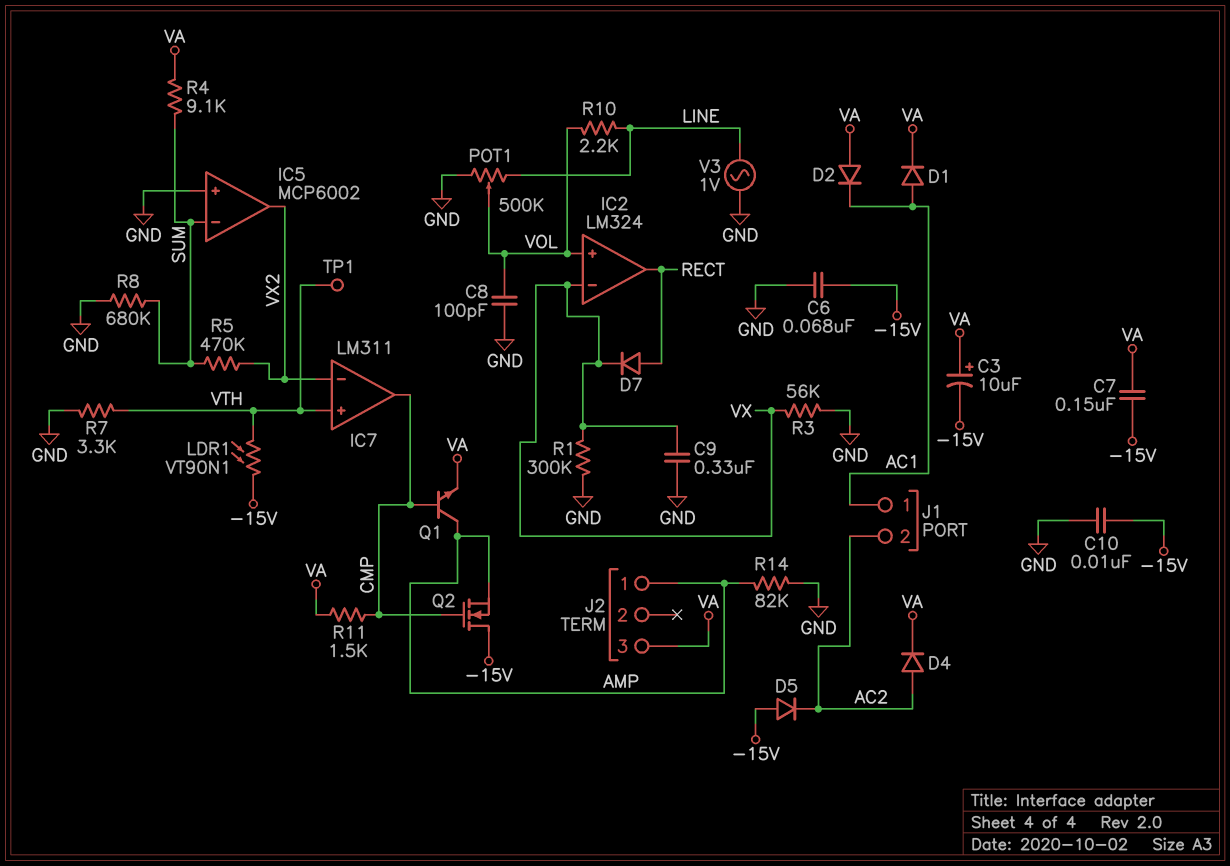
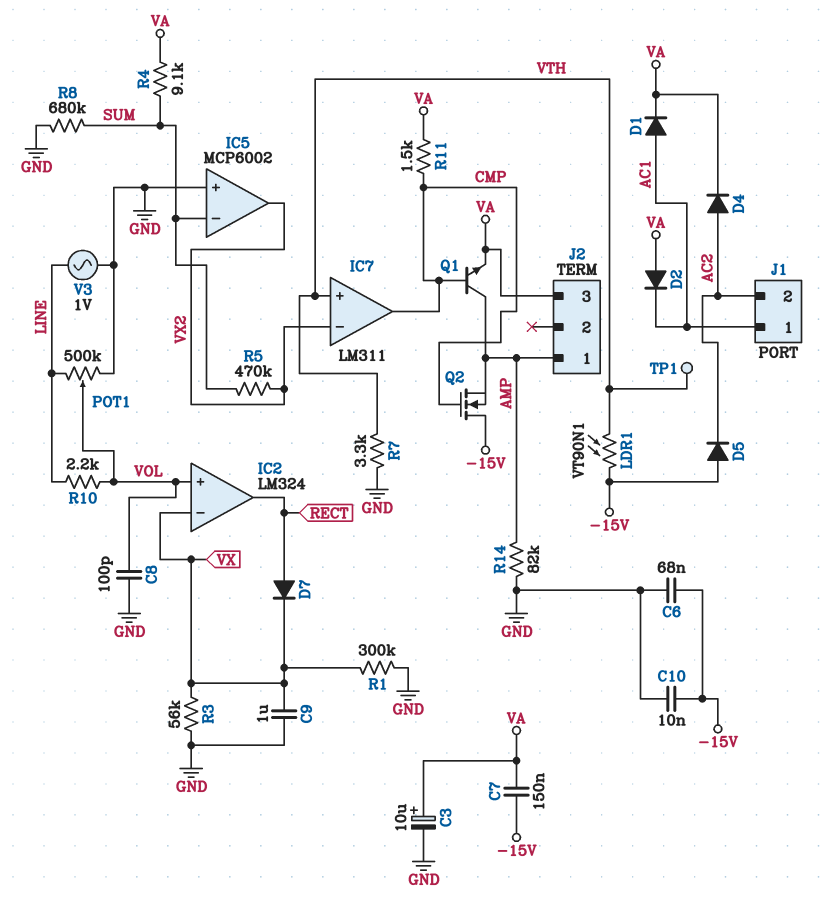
C3: 10uF (plus VA, minus -15V) -> 10uF (plus VA, minus GND)
C9: 330nF (GND, VX) -> 1uF (GND, VX)

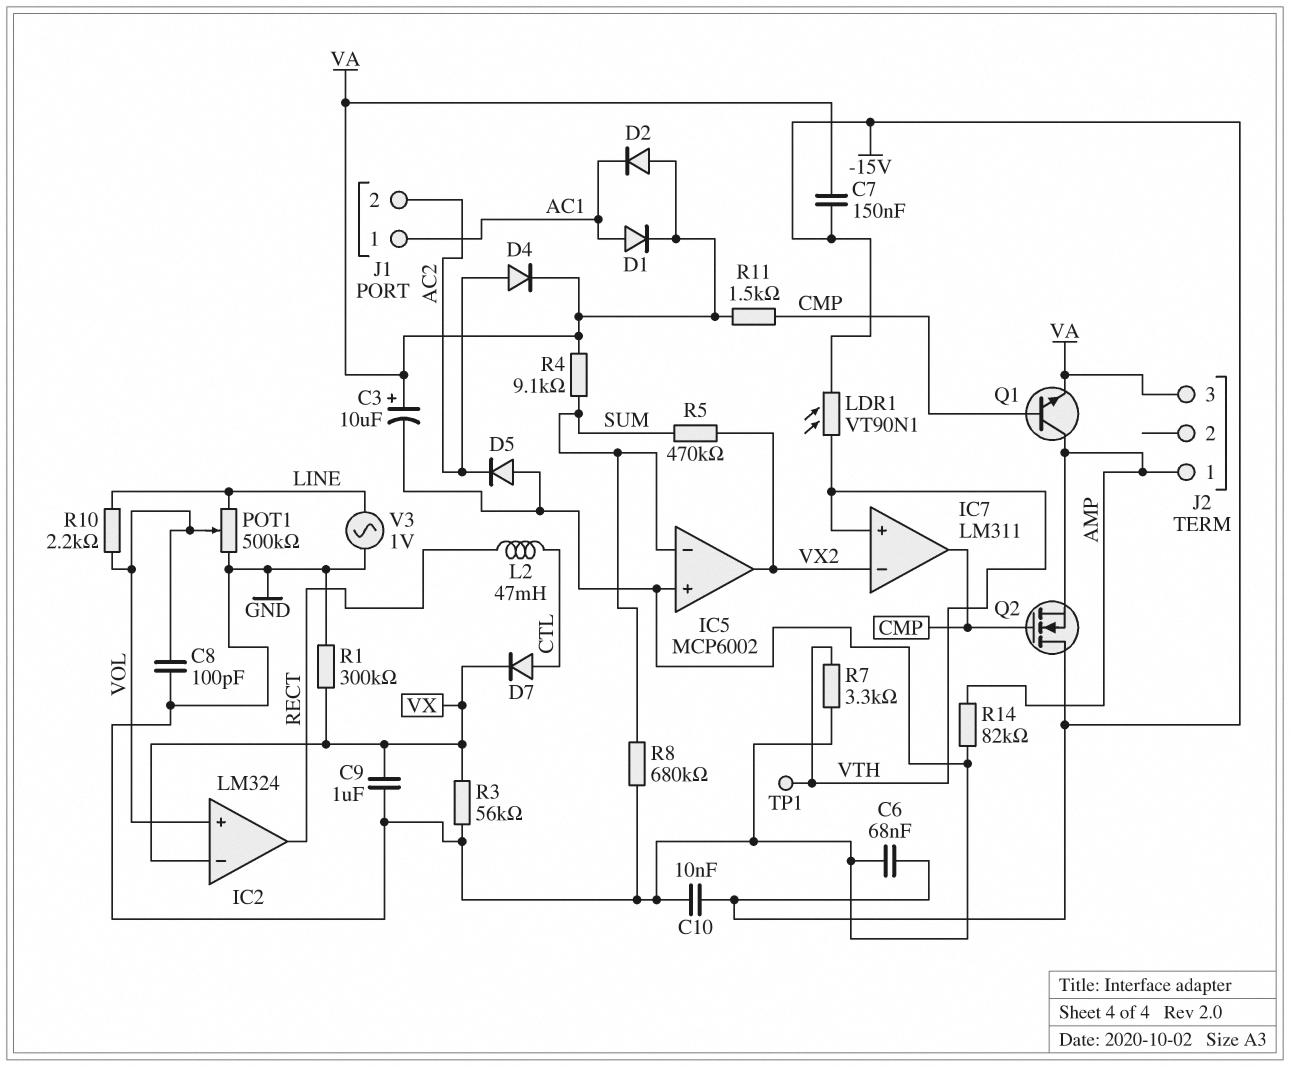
D5: diode (A -15V, K AC2) -> diode (A GND, K AC2)
D7: diode (A RECT, K VX) -> diode (A CTL, K VX)
L2: none -> 47mH (CTL, RECT)

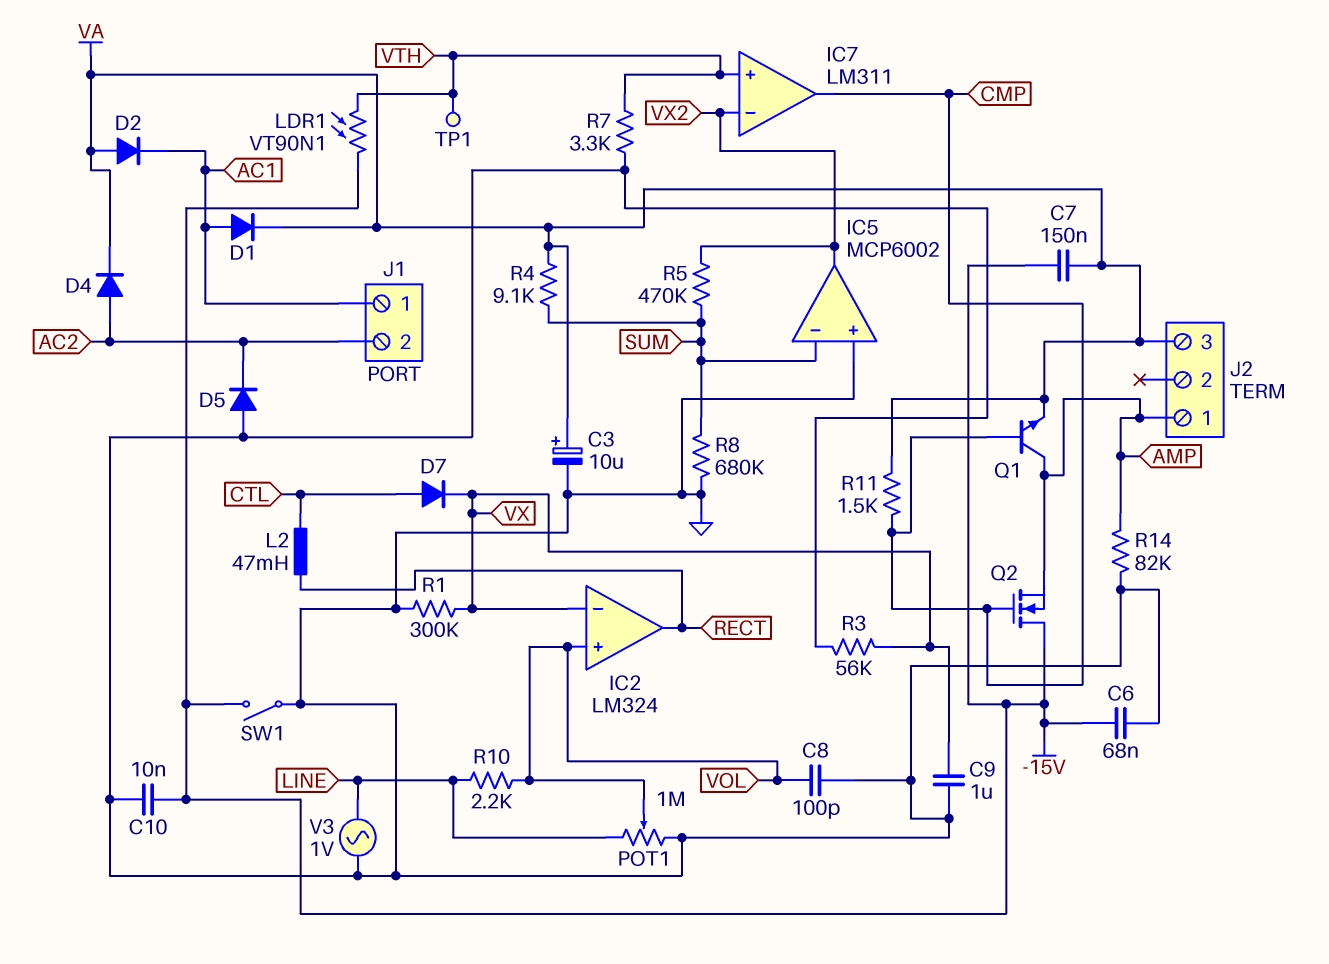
POT1: 500k (GND, LINE, wiper VOL) -> 1M (GND, LINE, wiper VOL)
SW1: none -> switch (-15V, GND)

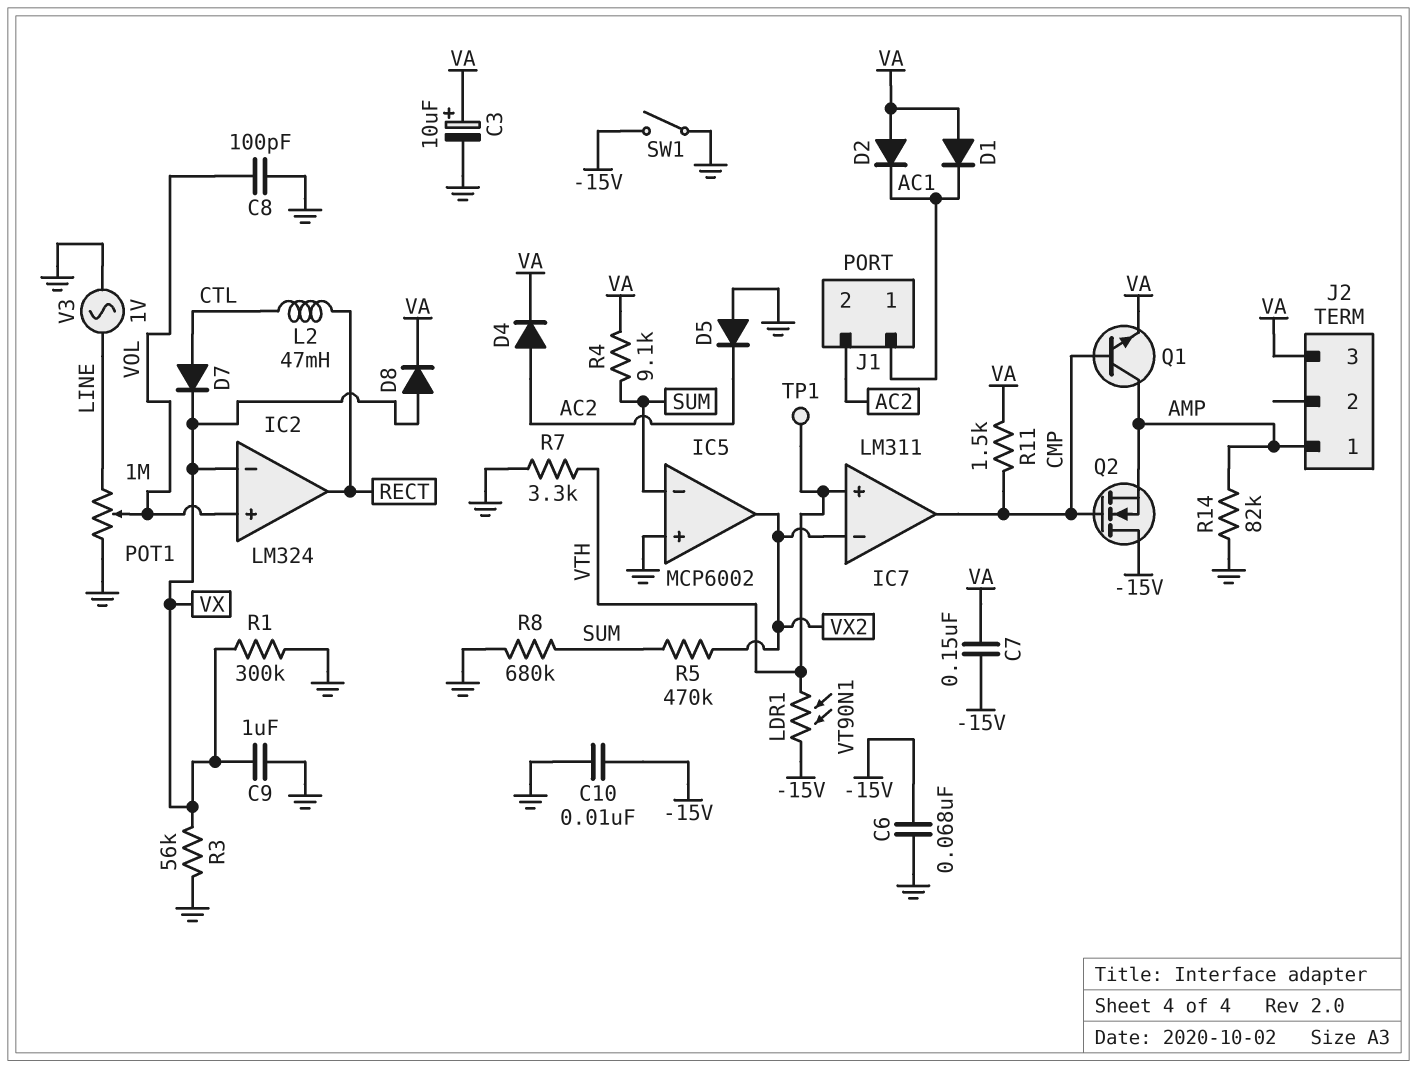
D1: diode (A AC1, K VA) -> diode (A VA, K AC1)
D8: none -> diode (A VX, K VA)
R10: 2.2k (LINE, VOL) -> none

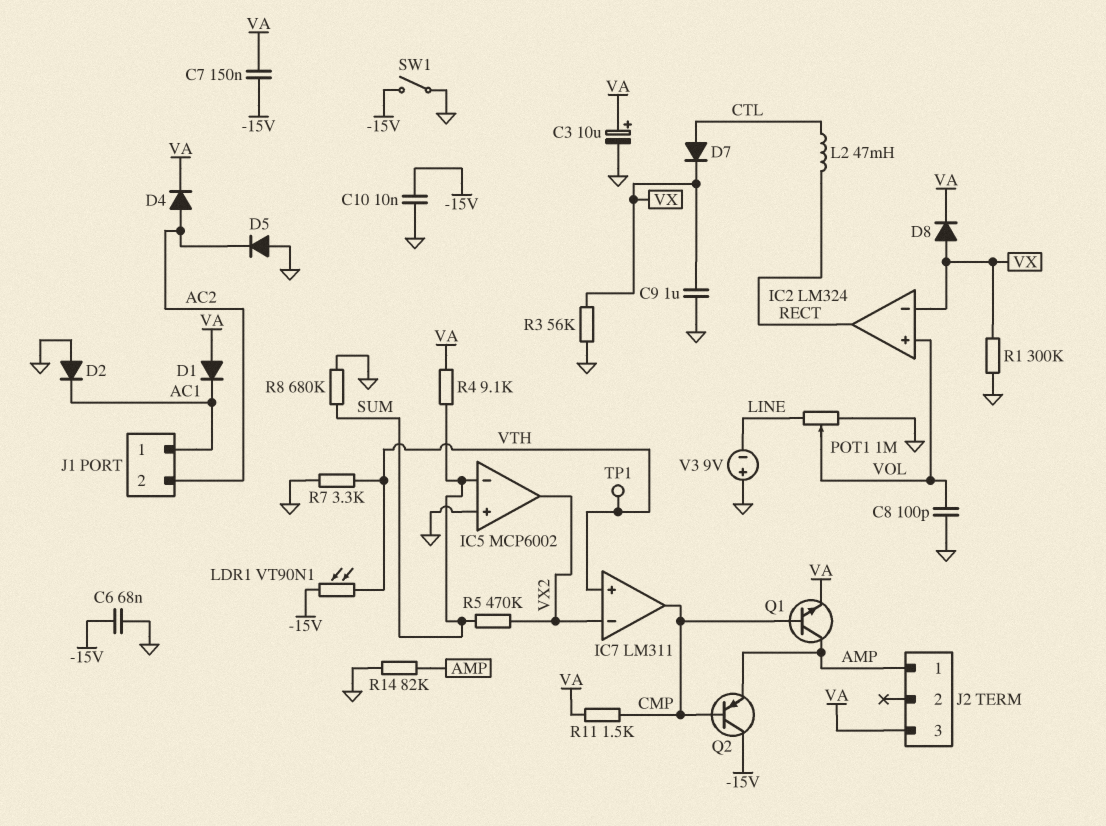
D2: diode (A VA, K AC1) -> diode (A GND, K AC1)
Q2: NMOS (G CMP, D -15V, S AMP) -> PNP (B CMP, C -15V, E AMP)
V3: AC 1V (GND, LINE) -> 9V (plus GND, minus LINE)

